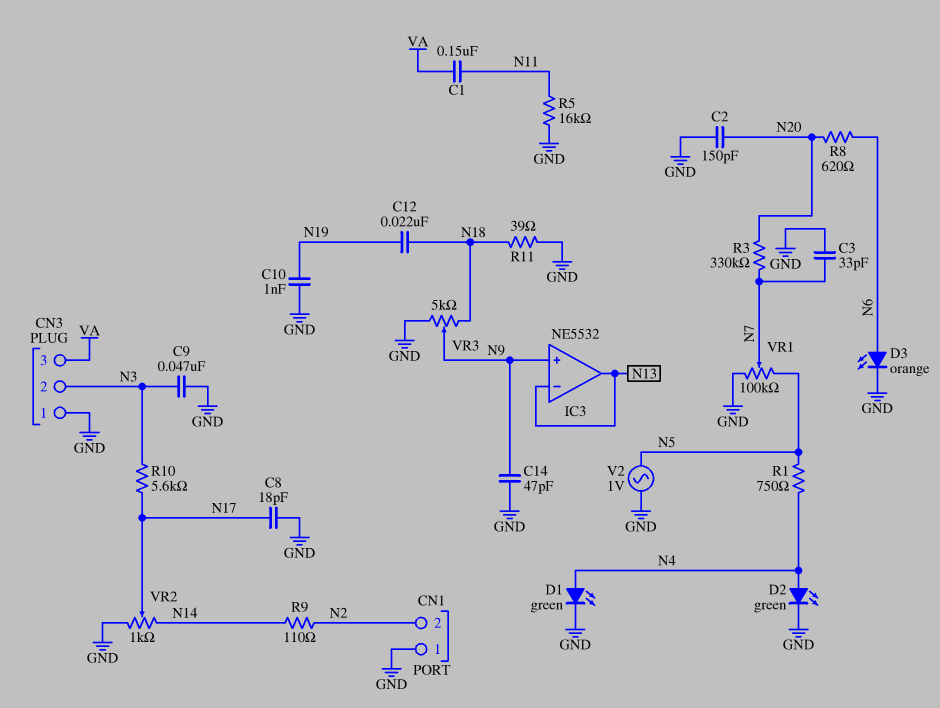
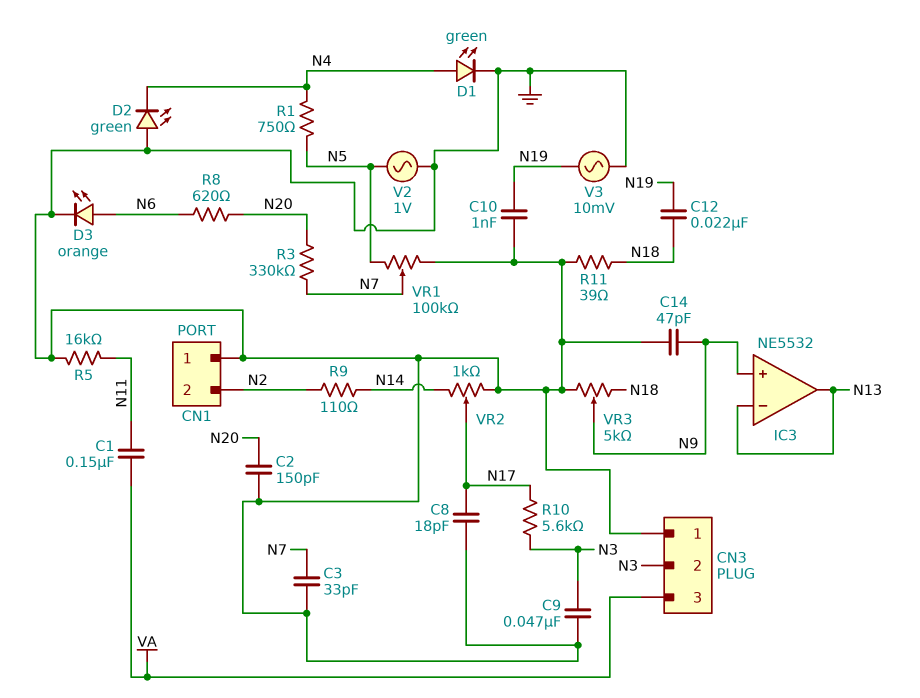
D2: LED green (A N4, K GND) -> LED green (A GND, K N4)
V3: none -> AC 10mV (GND, N19)

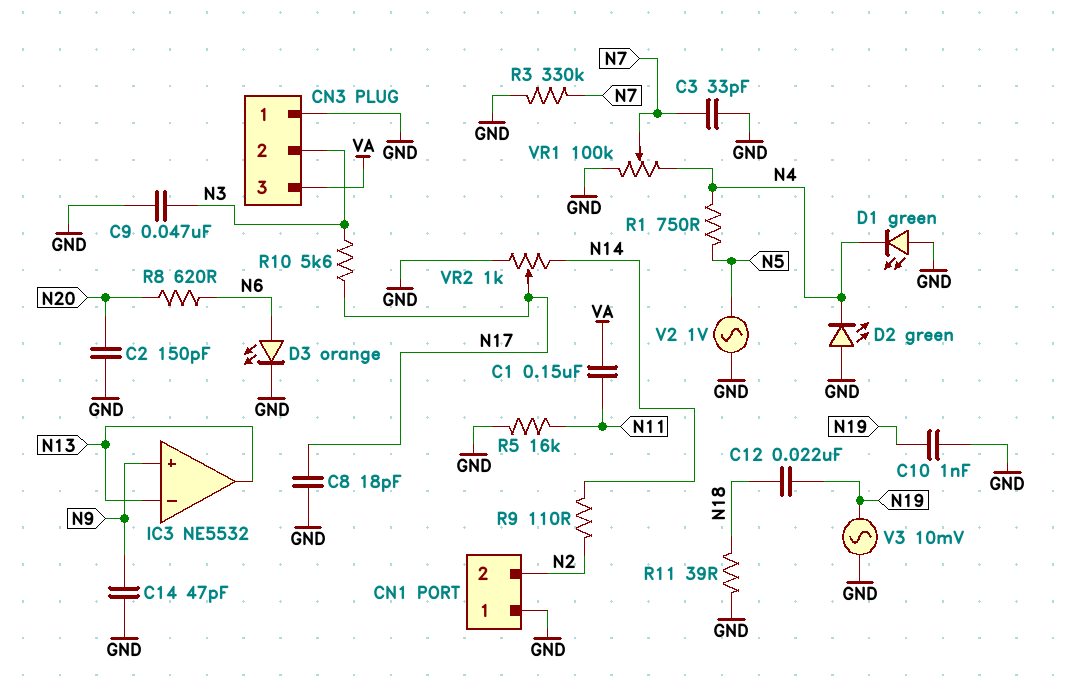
D1: LED green (A N4, K GND) -> LED green (A GND, K N4)
R3: 330k (N7, N20) -> 330k (GND, N7)
VR1: 100k (GND, N5, wiper N7) -> 100k (GND, N4, wiper N7)
VR3: 5k (GND, N18, wiper N9) -> none

